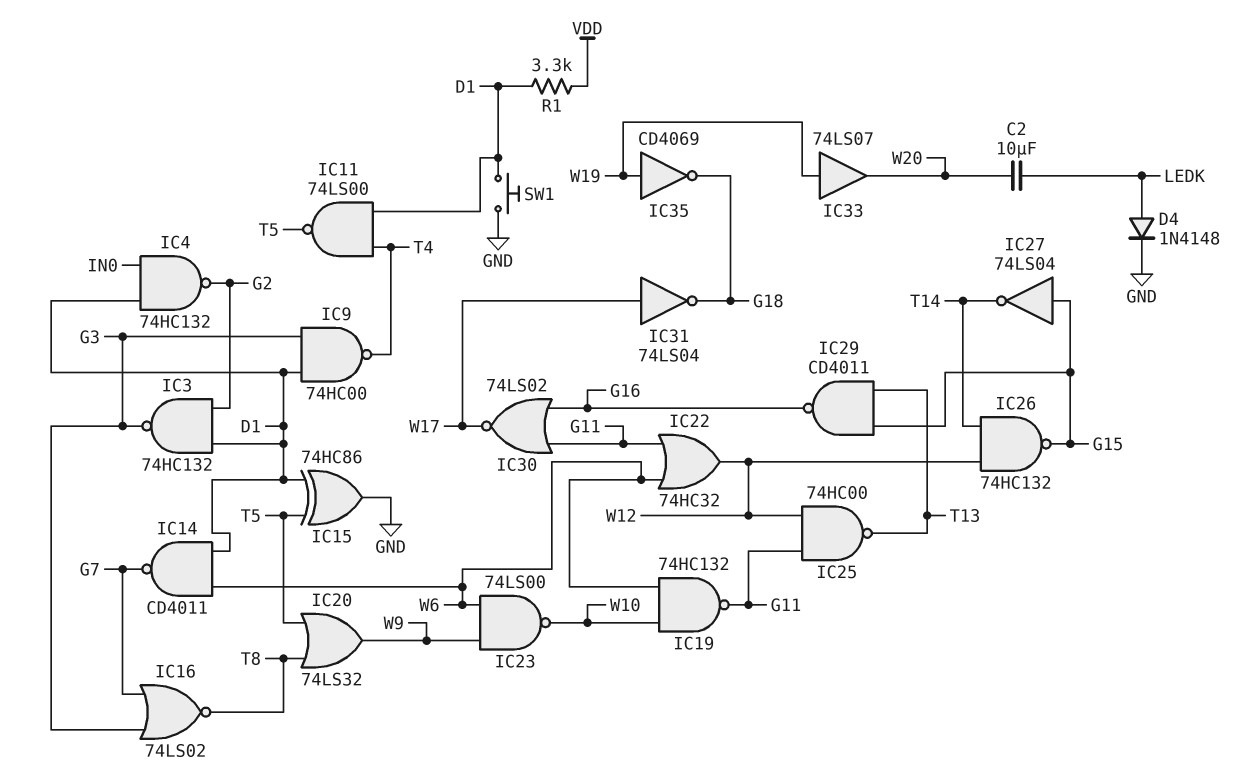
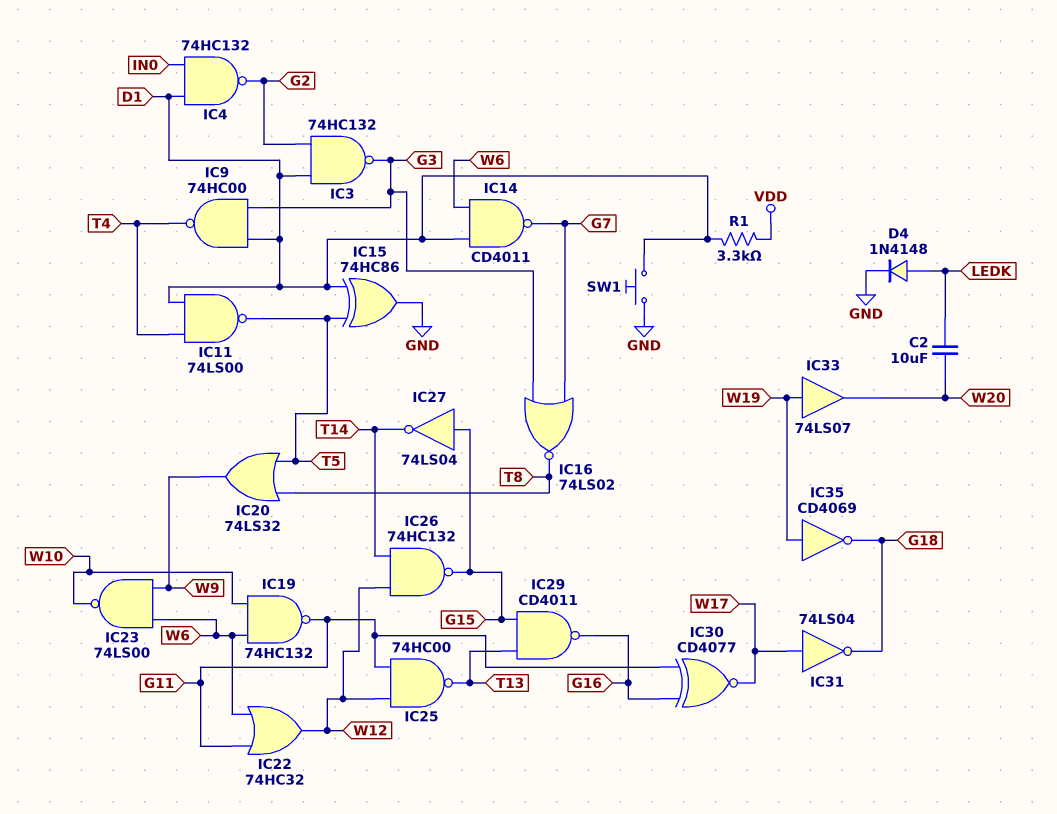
IC30: NOR 74LS02 (in G11, in G16, out W17) -> XNOR CD4077 (in G11, in G16, out W17)

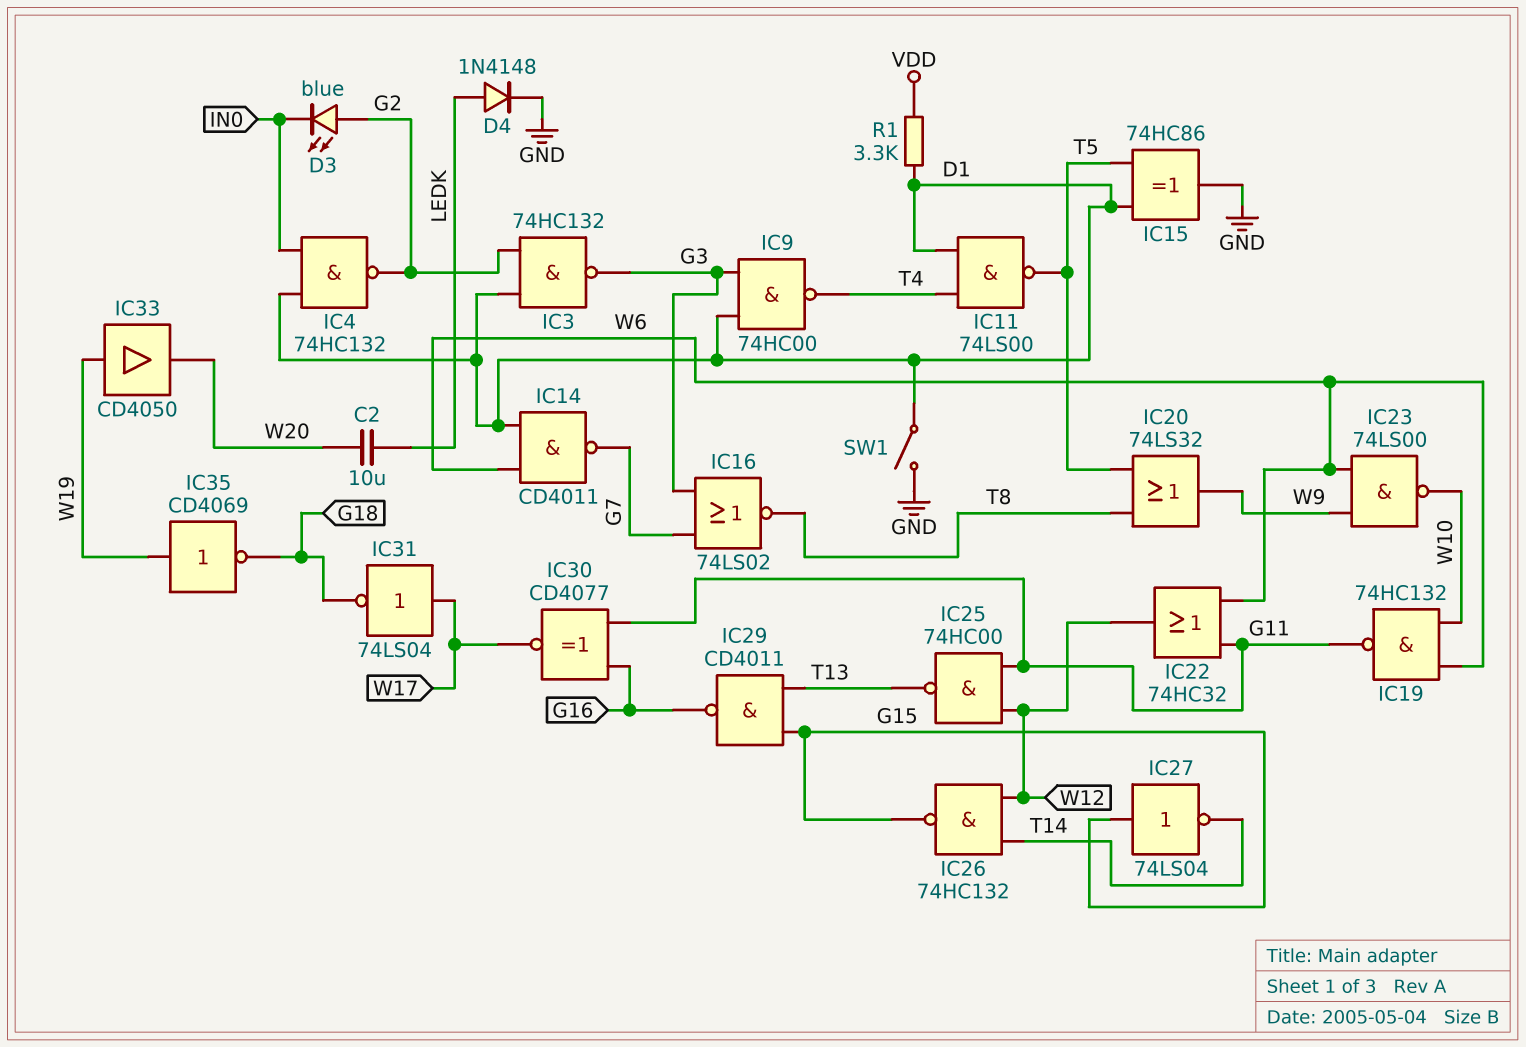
D3: none -> LED blue (A G2, K IN0)
IC33: buffer 74LS07 (in W19, out W20) -> buffer CD4050 (in W19, out W20)
SW1: button (D1, GND) -> switch (D1, GND)

